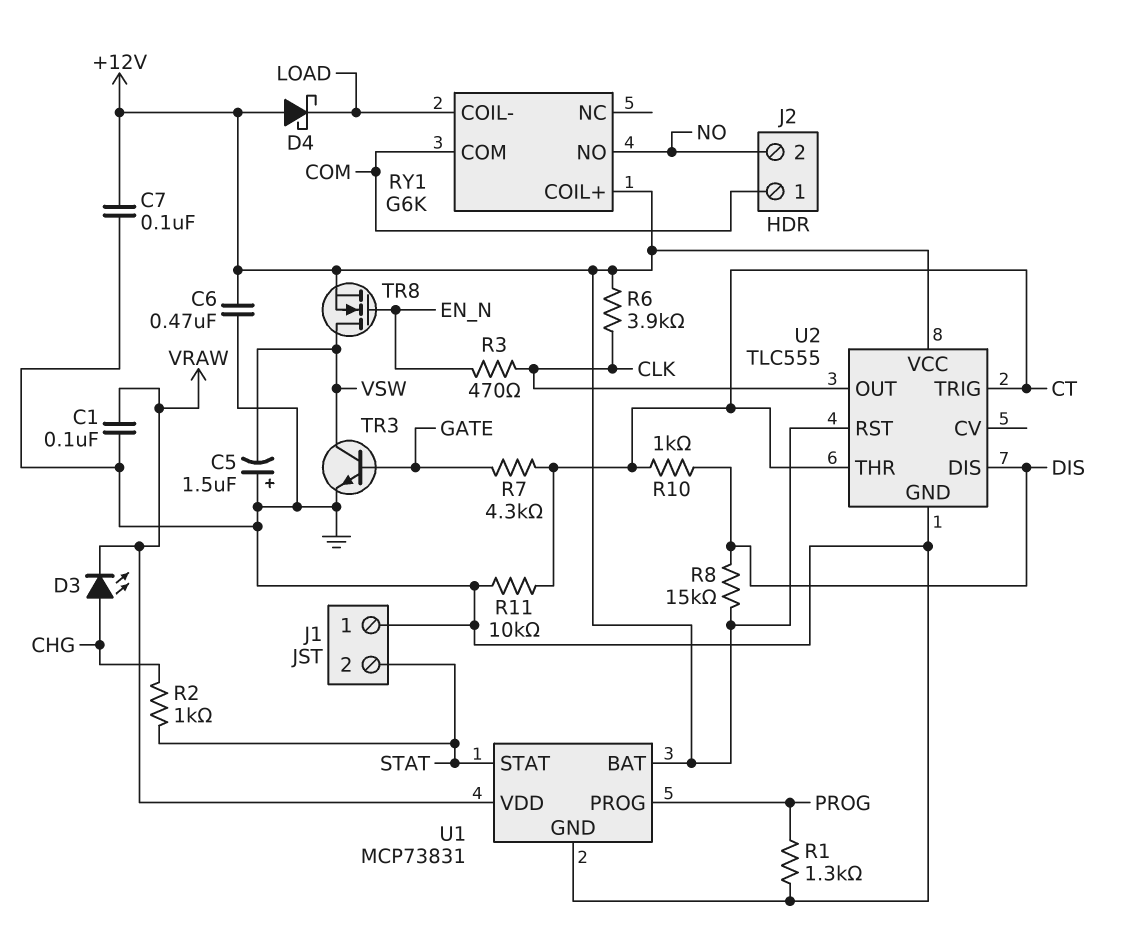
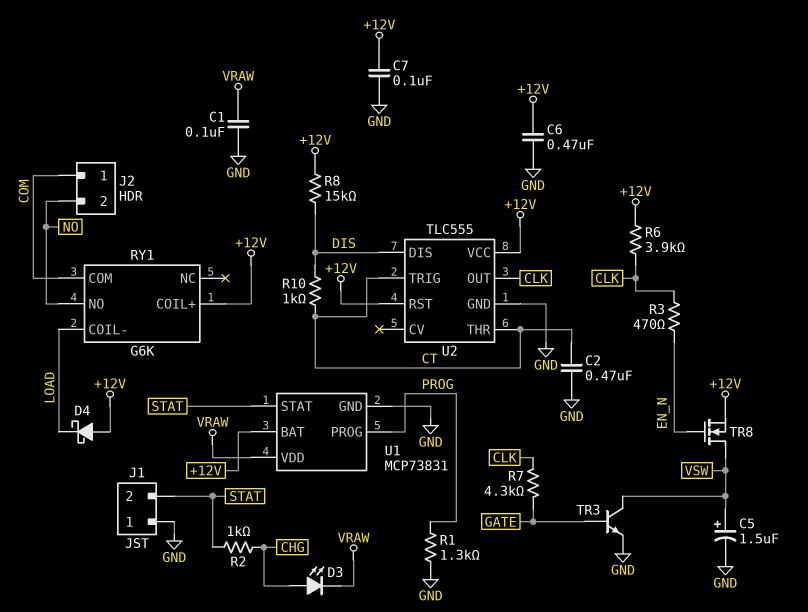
C2: none -> 470nF (CT, GND)
C5: 1.5uF (plus GND, minus VSW) -> 1.5uF (plus VSW, minus GND)
R7: 4.3k (CT, GATE) -> 4.3k (CLK, GATE)
R11: 10k (CT, GND) -> none

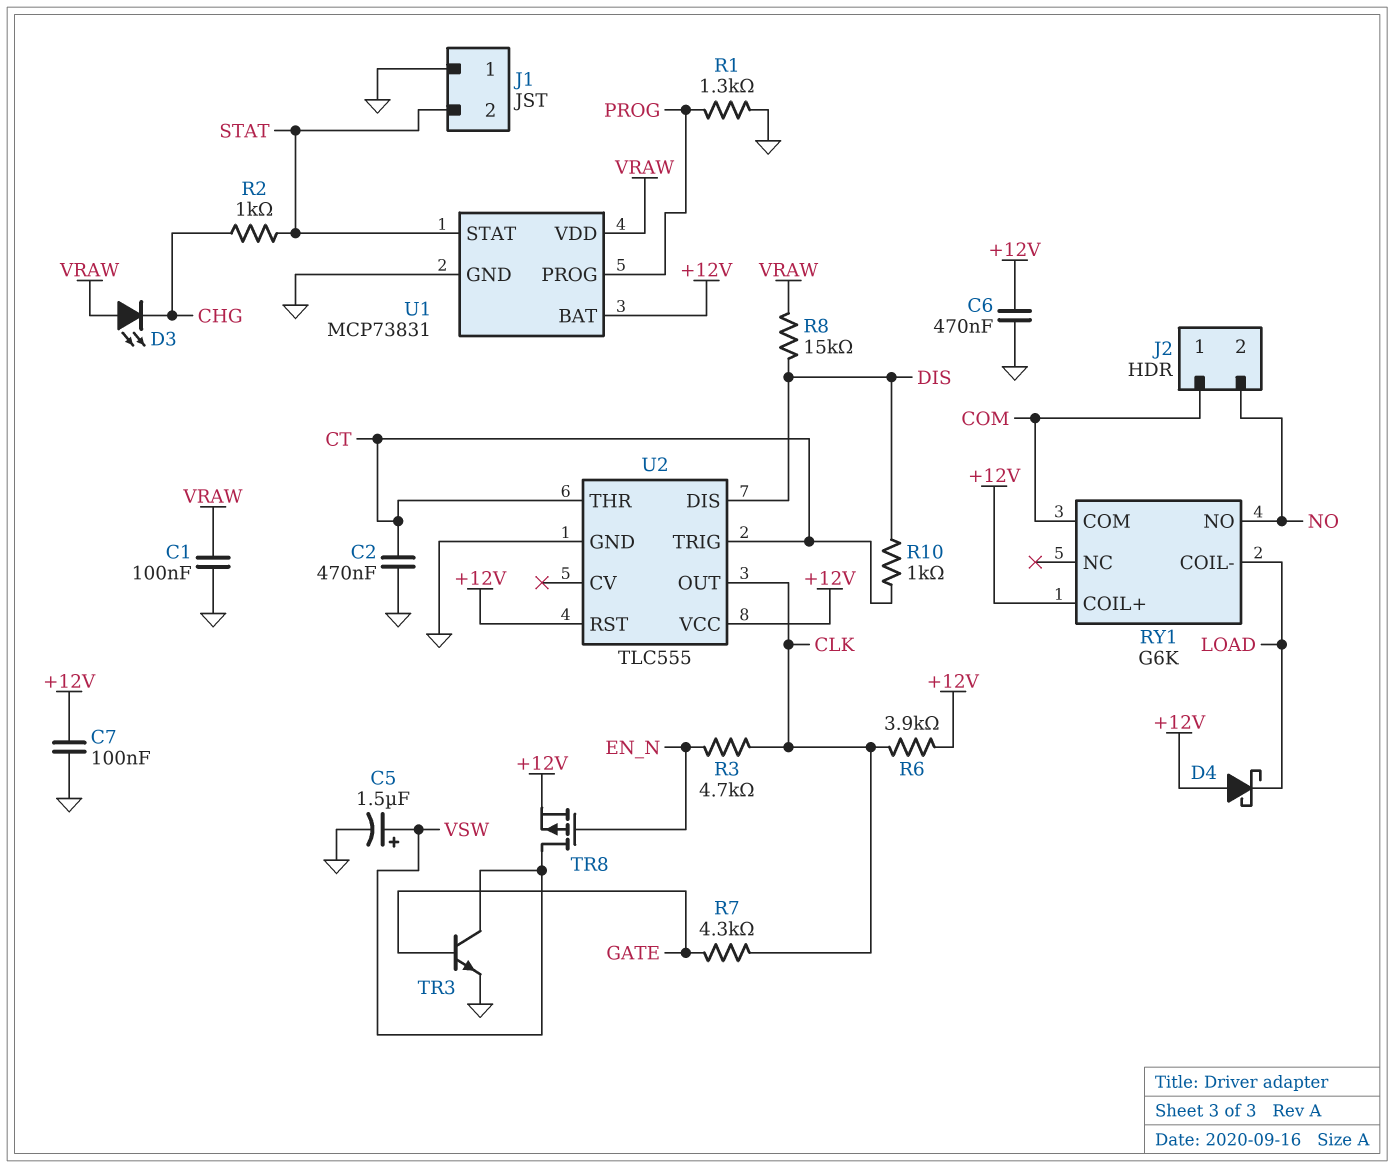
D3: LED (A CHG, K VRAW) -> LED (A VRAW, K CHG)
R3: 470 (CLK, EN_N) -> 4.7k (CLK, EN_N)
R8: 15k (+12V, DIS) -> 15k (DIS, VRAW)
TR8: NMOS (G EN_N, D VSW, S +12V) -> PMOS (G EN_N, D VSW, S +12V)

